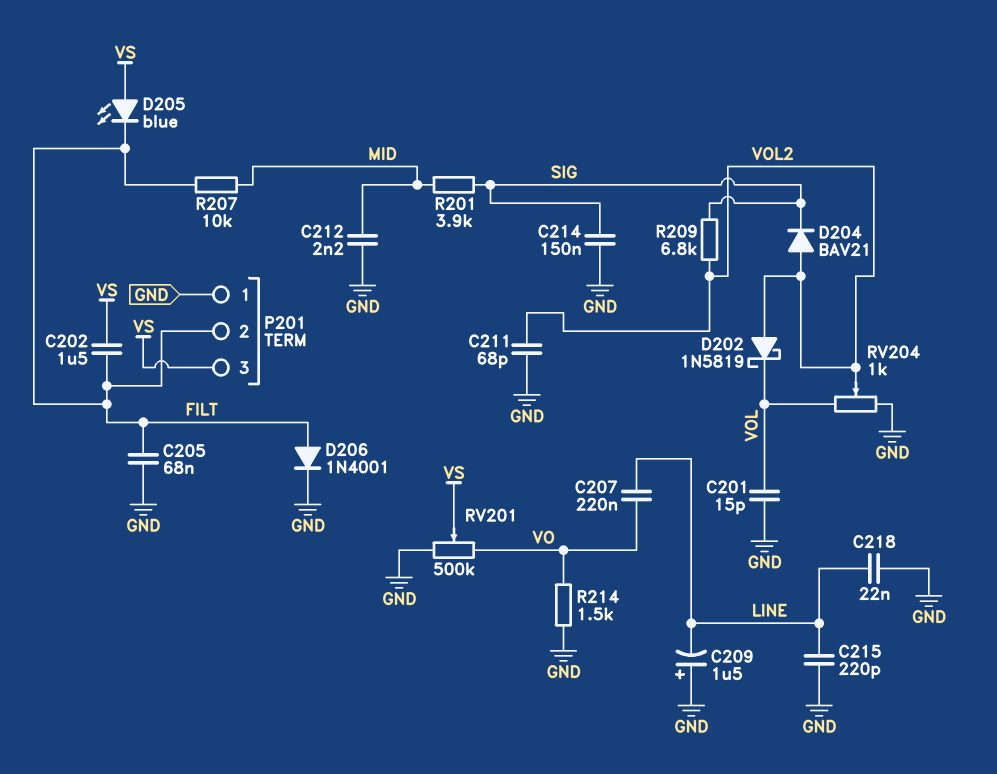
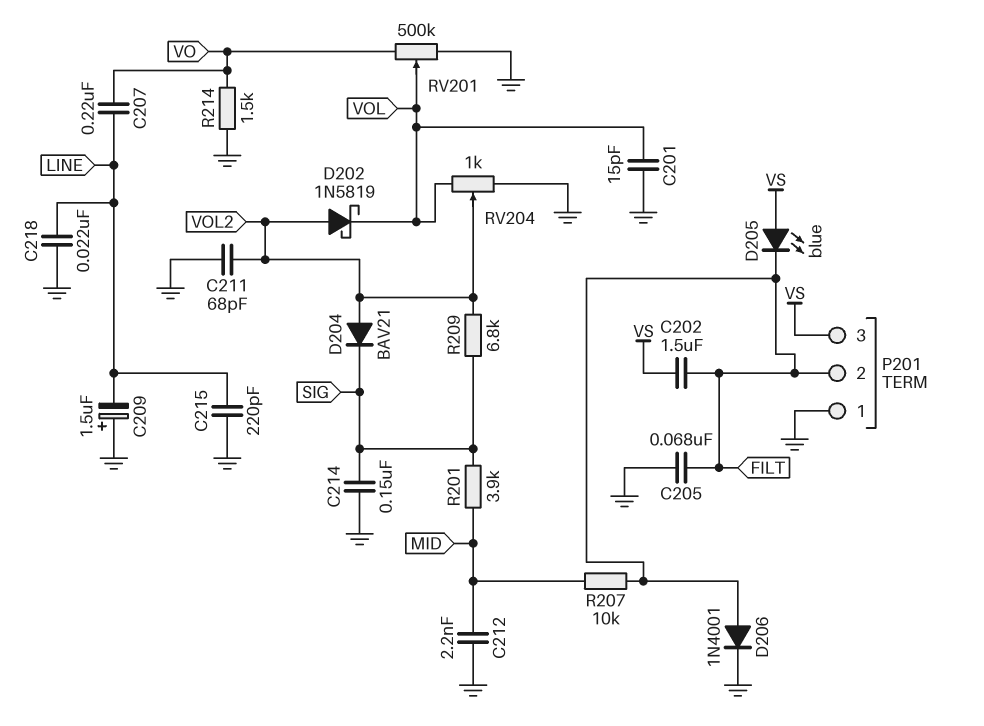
RV201: 500k (GND, VO, wiper VS) -> 500k (GND, VO, wiper VOL)

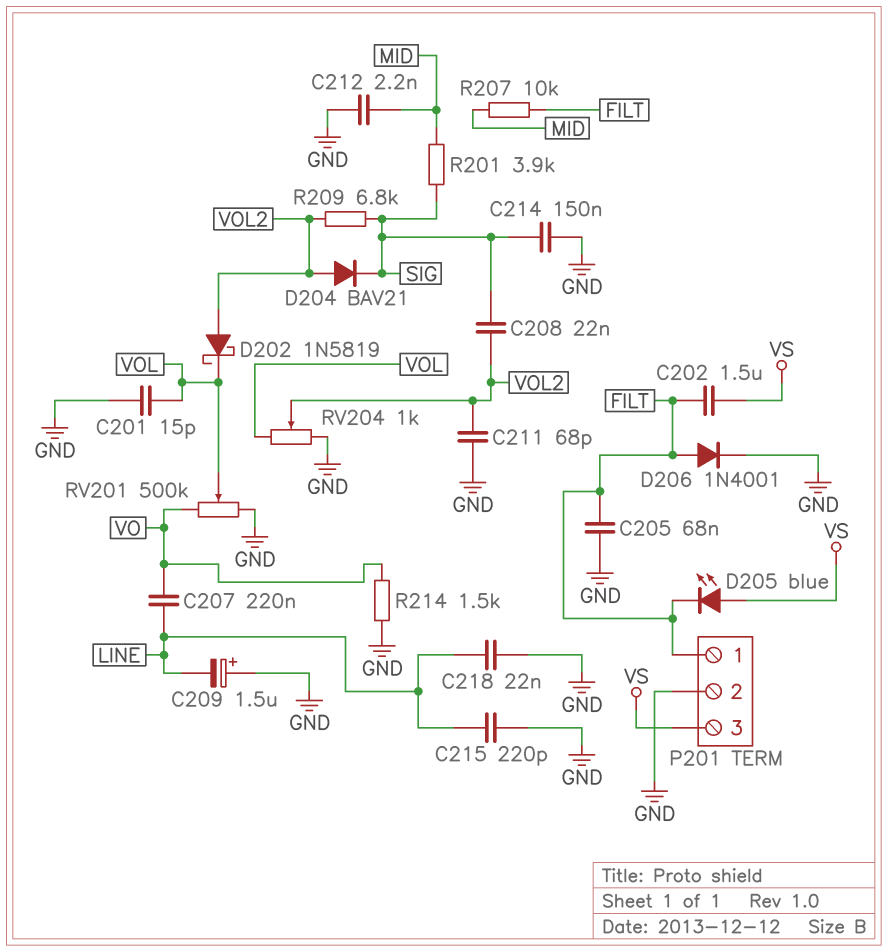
C208: none -> 22nF (SIG, VOL2)
P201 pin 1: GND -> FILT
P201 pin 2: FILT -> GND

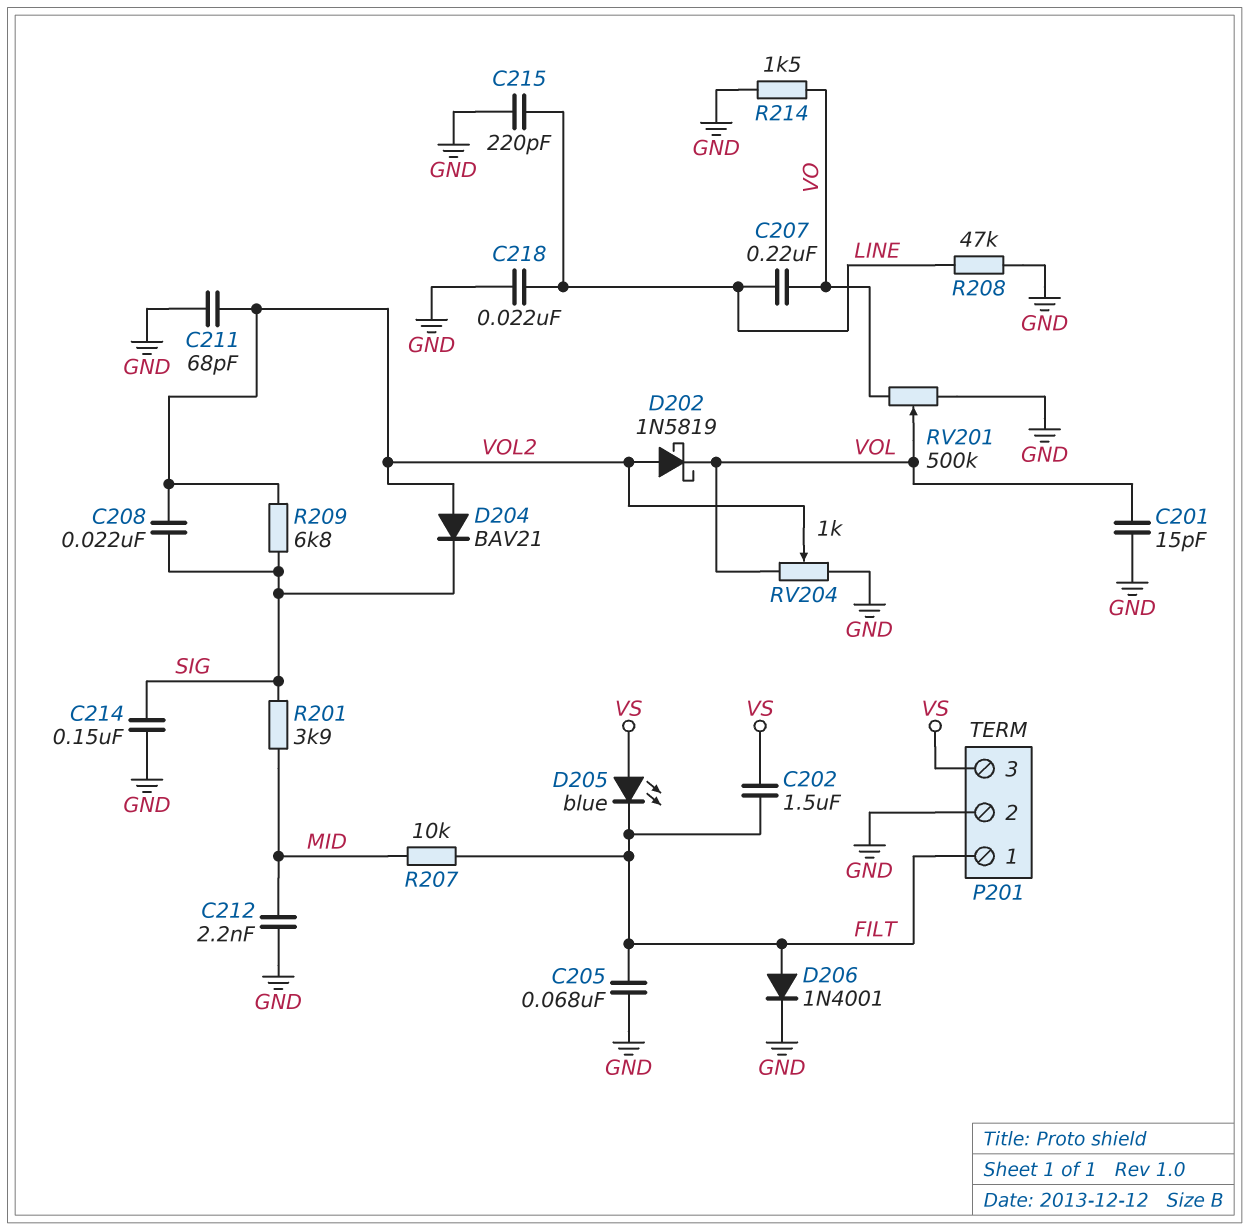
C209: 1.5uF (plus GND, minus LINE) -> none
R208: none -> 47k (GND, LINE)

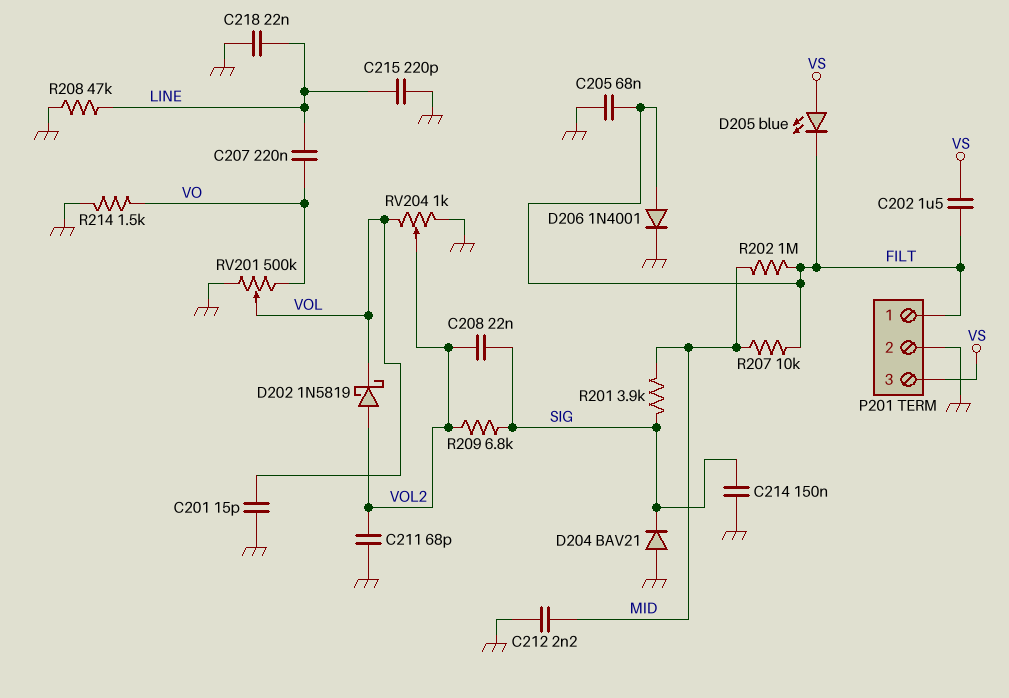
D204: diode BAV21 (A VOL2, K SIG) -> diode BAV21 (A GND, K SIG)
R202: none -> 1M (FILT, MID)

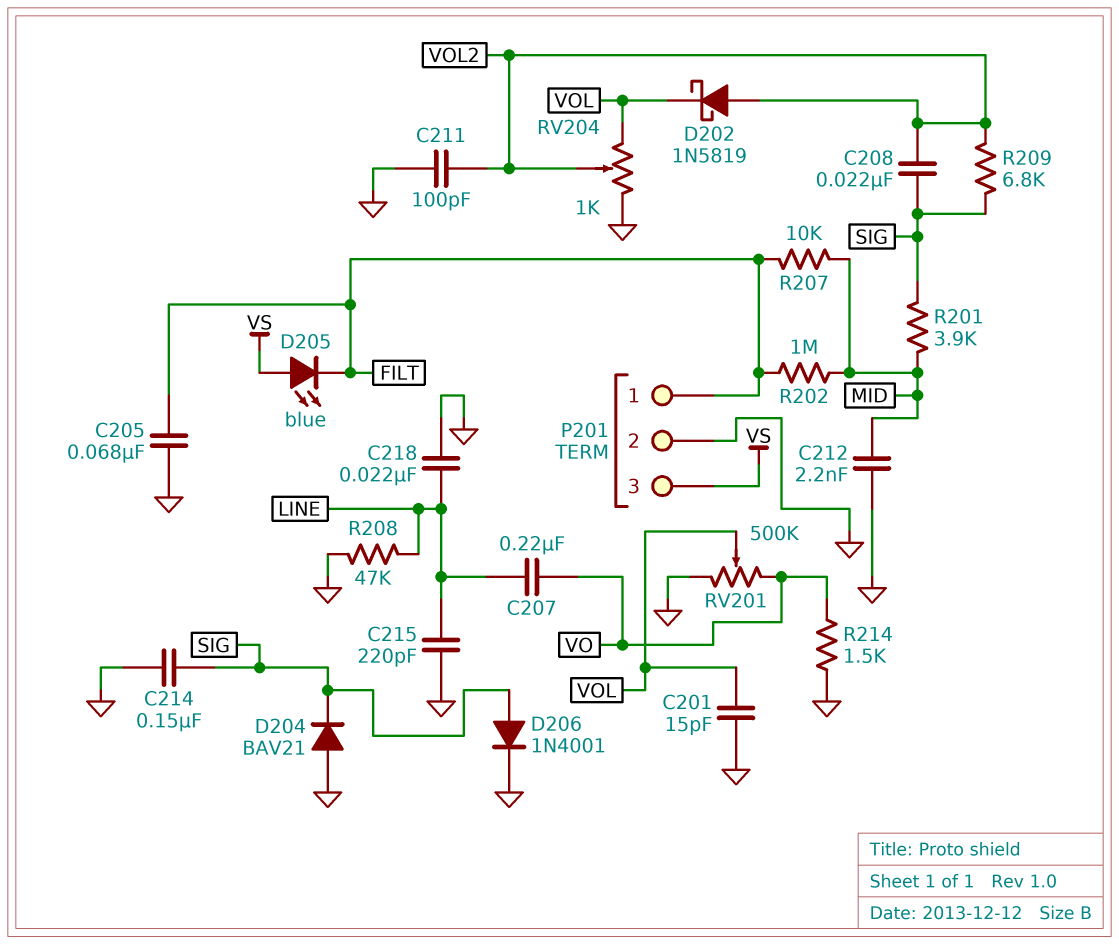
C202: 1.5uF (FILT, VS) -> none
C211: 68pF (GND, VOL2) -> 100pF (GND, VOL2)
D206: diode 1N4001 (A FILT, K GND) -> diode 1N4001 (A SIG, K GND)

